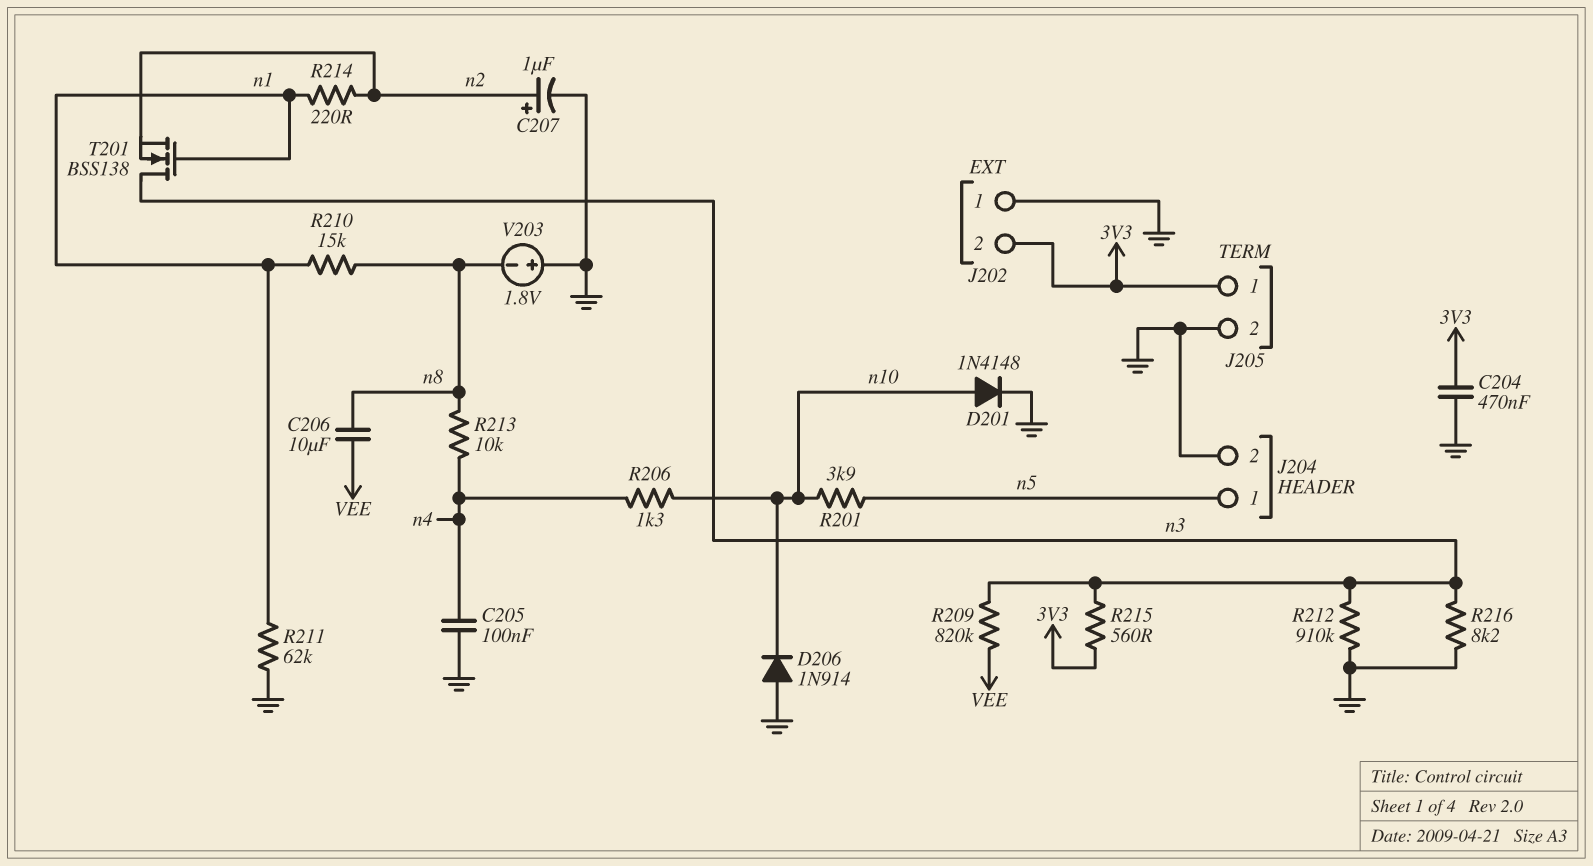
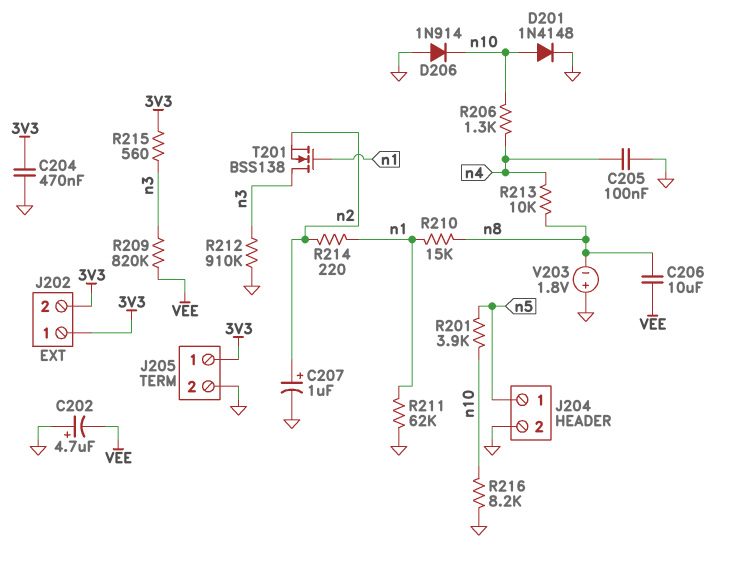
C202: none -> 4.7uF (plus GND, minus VEE)
J202 pin 1: GND -> 3V3
R216: 8.2k (GND, n3) -> 8.2k (GND, n10)

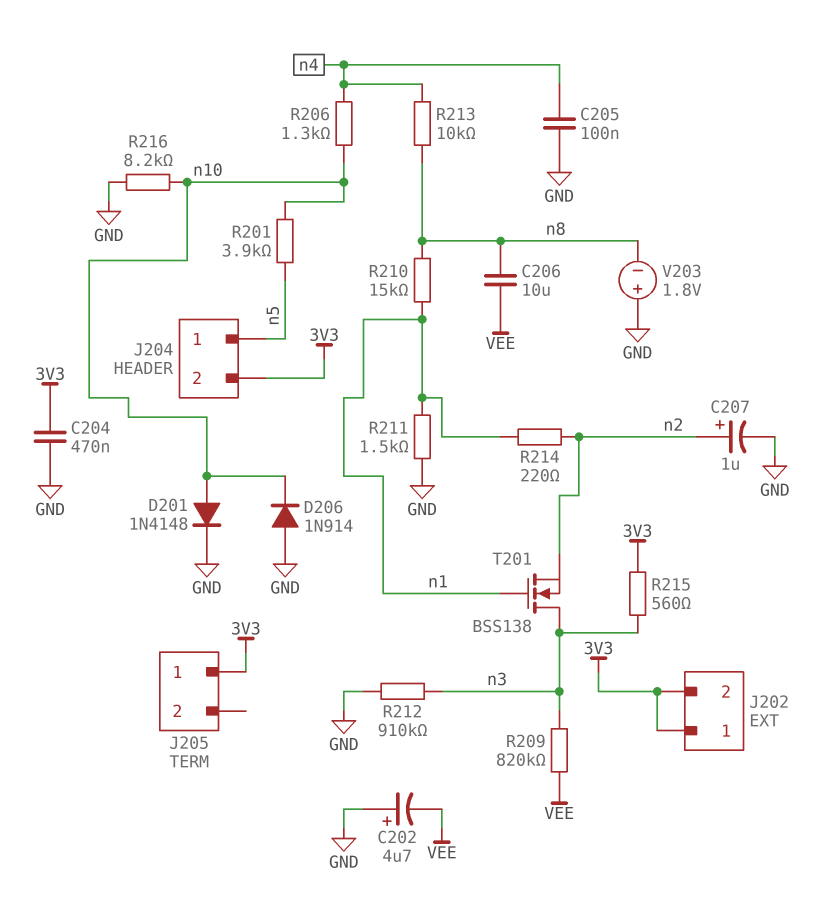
J204 pin 2: GND -> 3V3
J205 pin 2: GND -> none
R211: 62k (GND, n1) -> 1.5k (GND, n1)

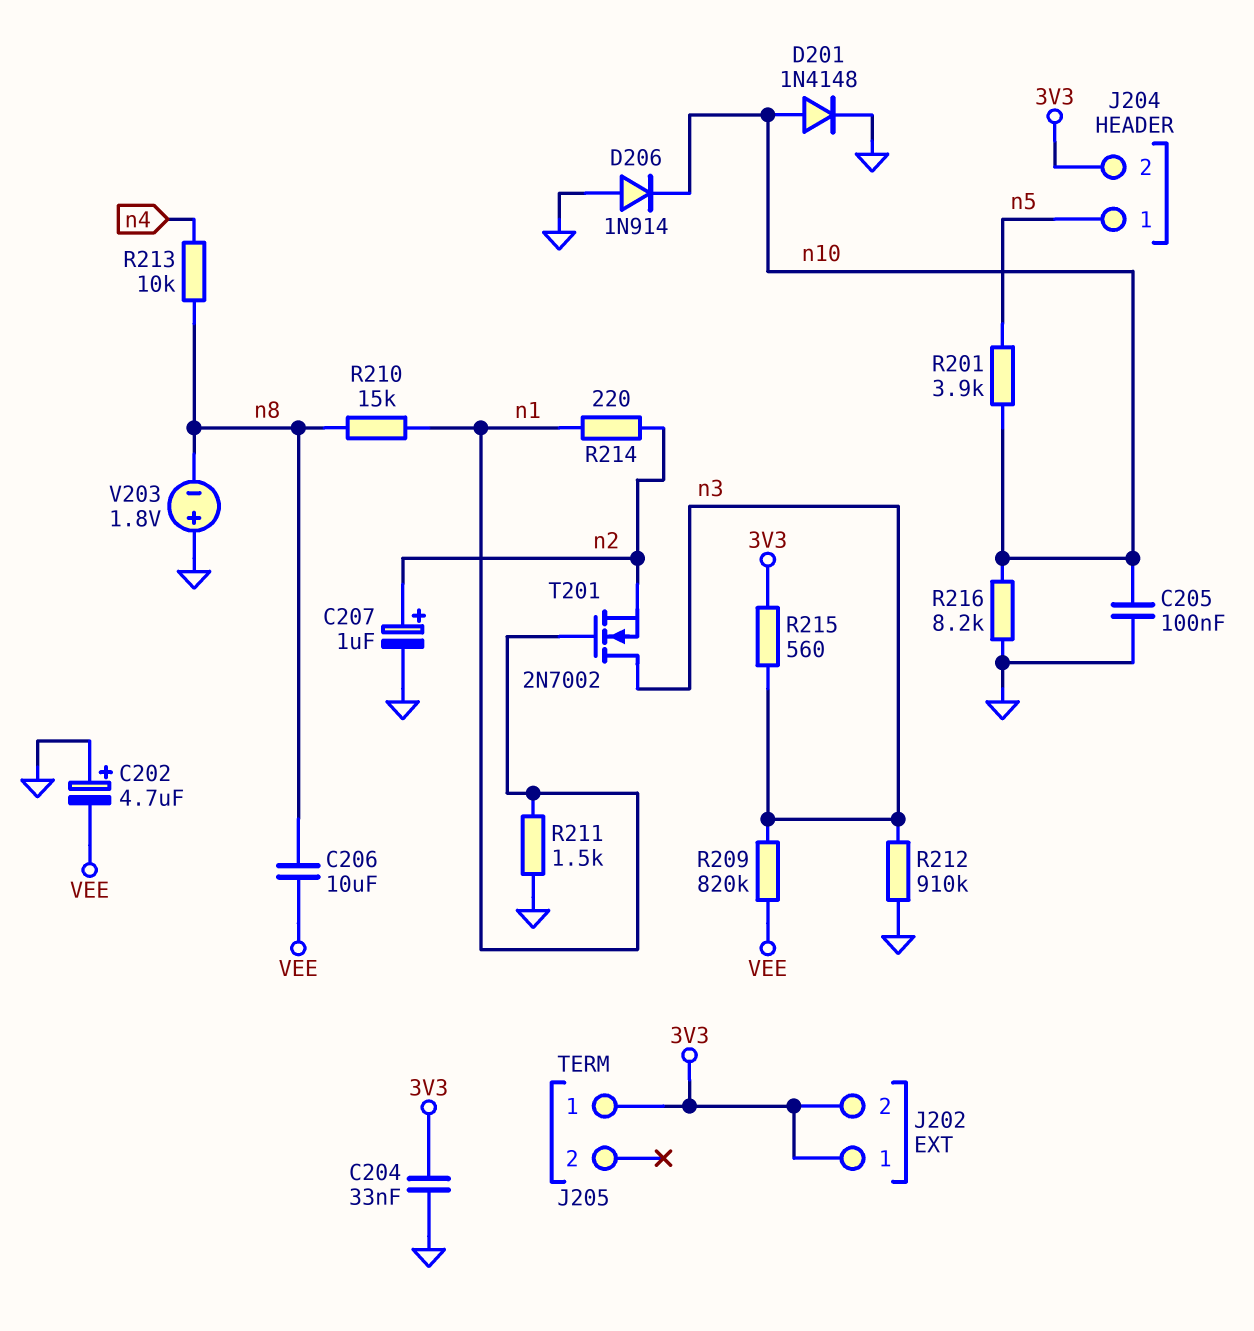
C204: 470nF (3V3, GND) -> 33nF (3V3, GND)
C205: 100nF (GND, n4) -> 100nF (GND, n10)
R206: 1.3k (n4, n10) -> none
T201: NMOS BSS138 (G n1, D n3, S n2) -> NMOS 2N7002 (G n1, D n3, S n2)

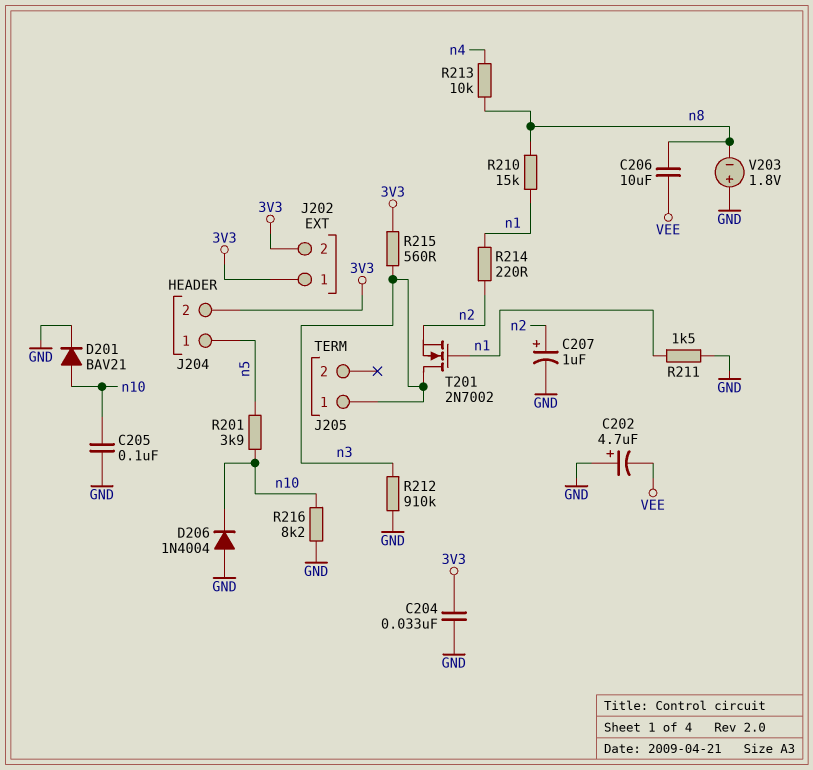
D201: diode 1N4148 (A n10, K GND) -> diode BAV21 (A n10, K GND)
D206: diode 1N914 (A GND, K n10) -> diode 1N4004 (A GND, K n10)
J205 pin 1: 3V3 -> n3
R209: 820k (VEE, n3) -> none

